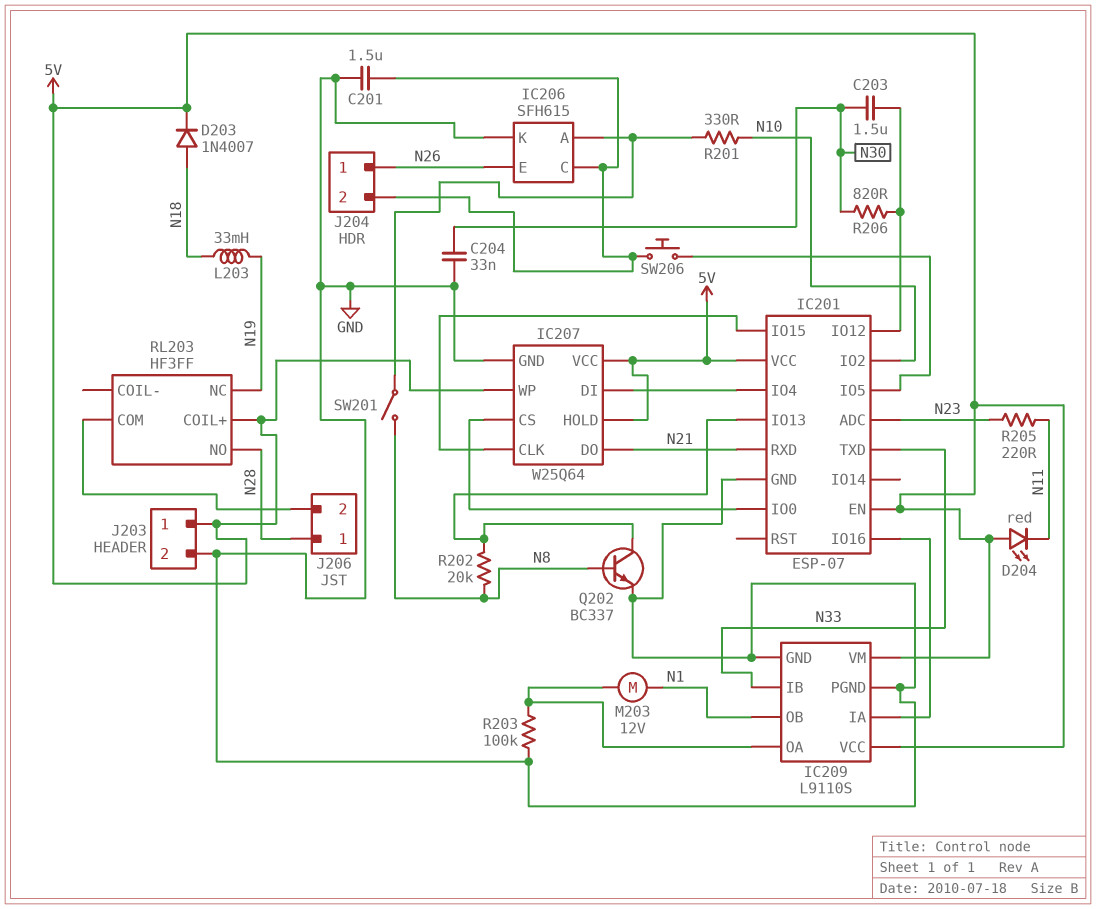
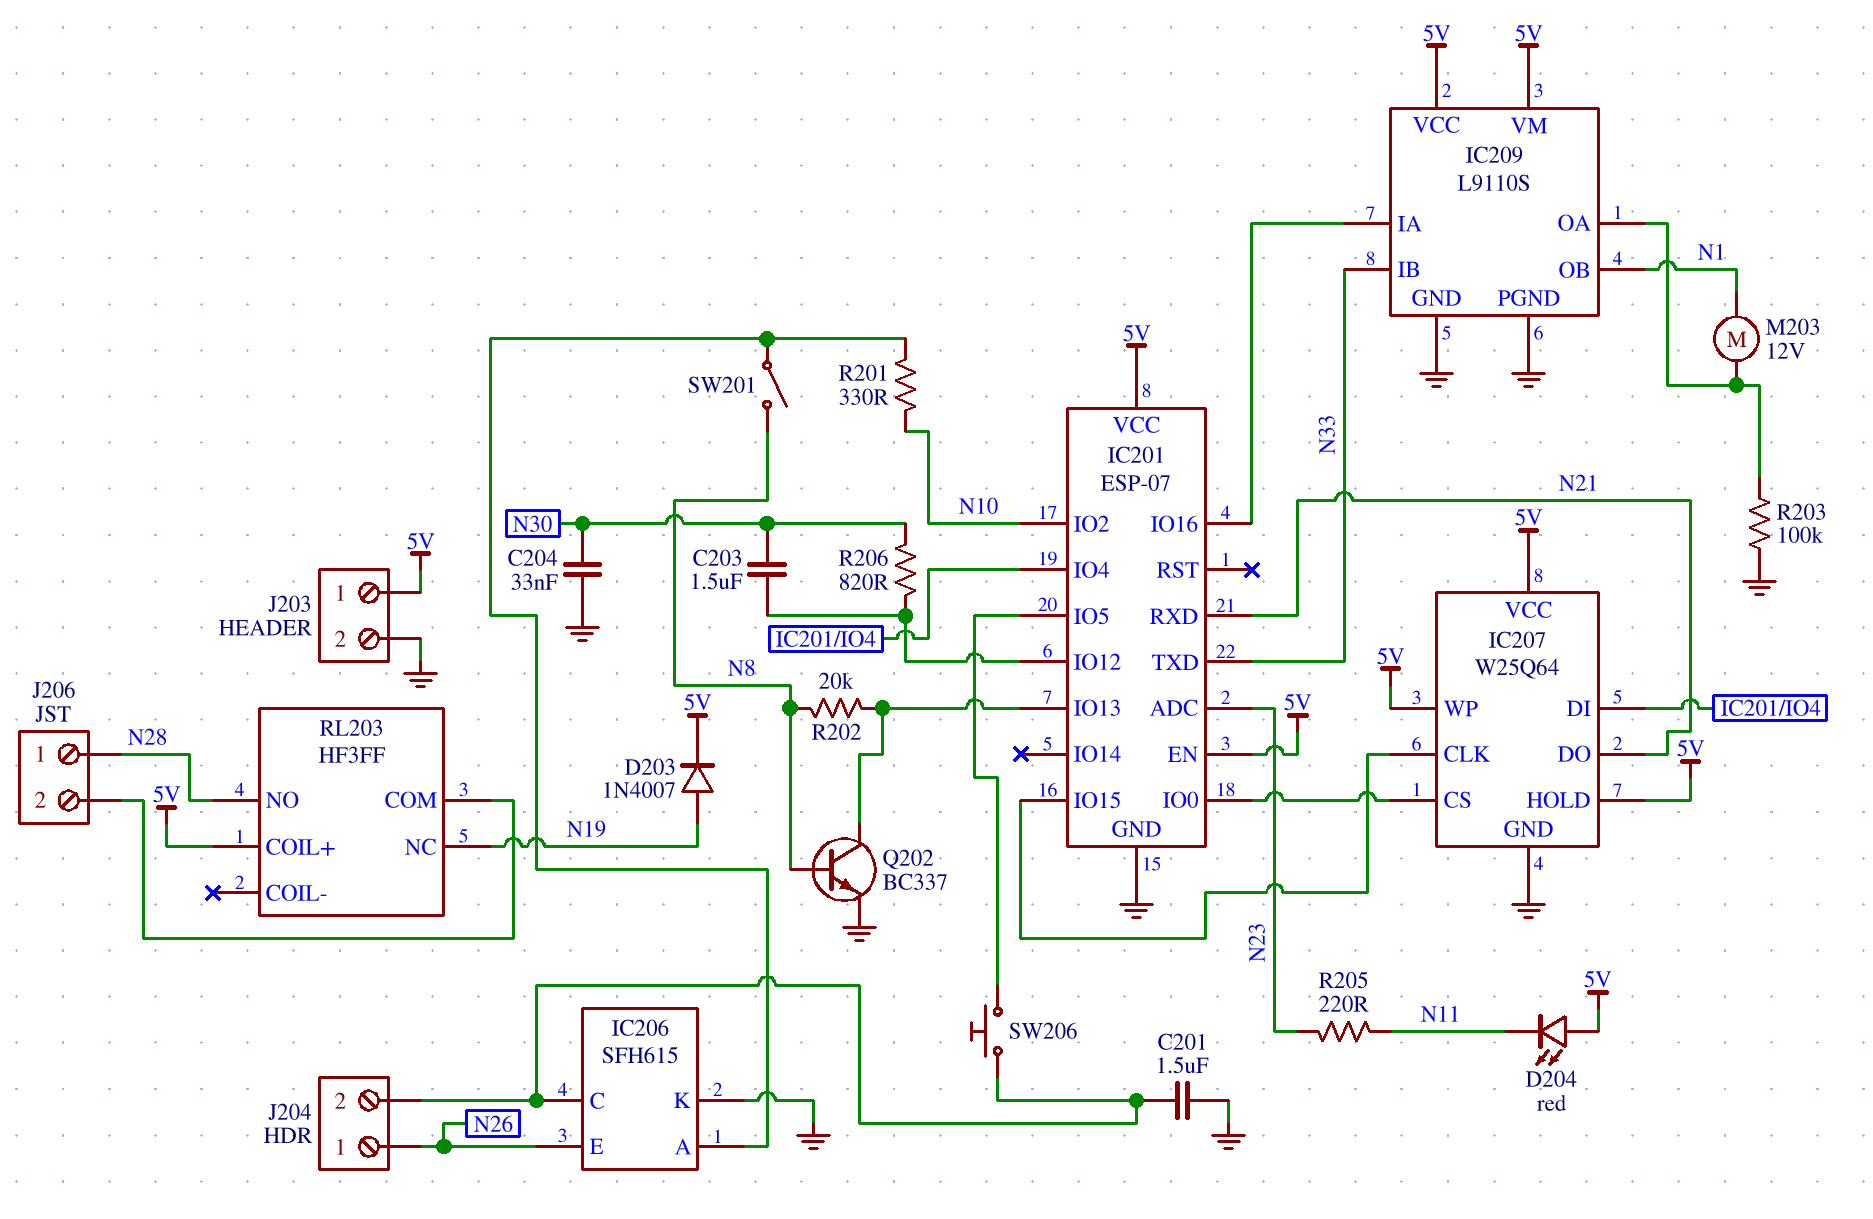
D203: diode 1N4007 (A N18, K 5V) -> diode 1N4007 (A N19, K 5V)
L203: 33mH (N18, N19) -> none

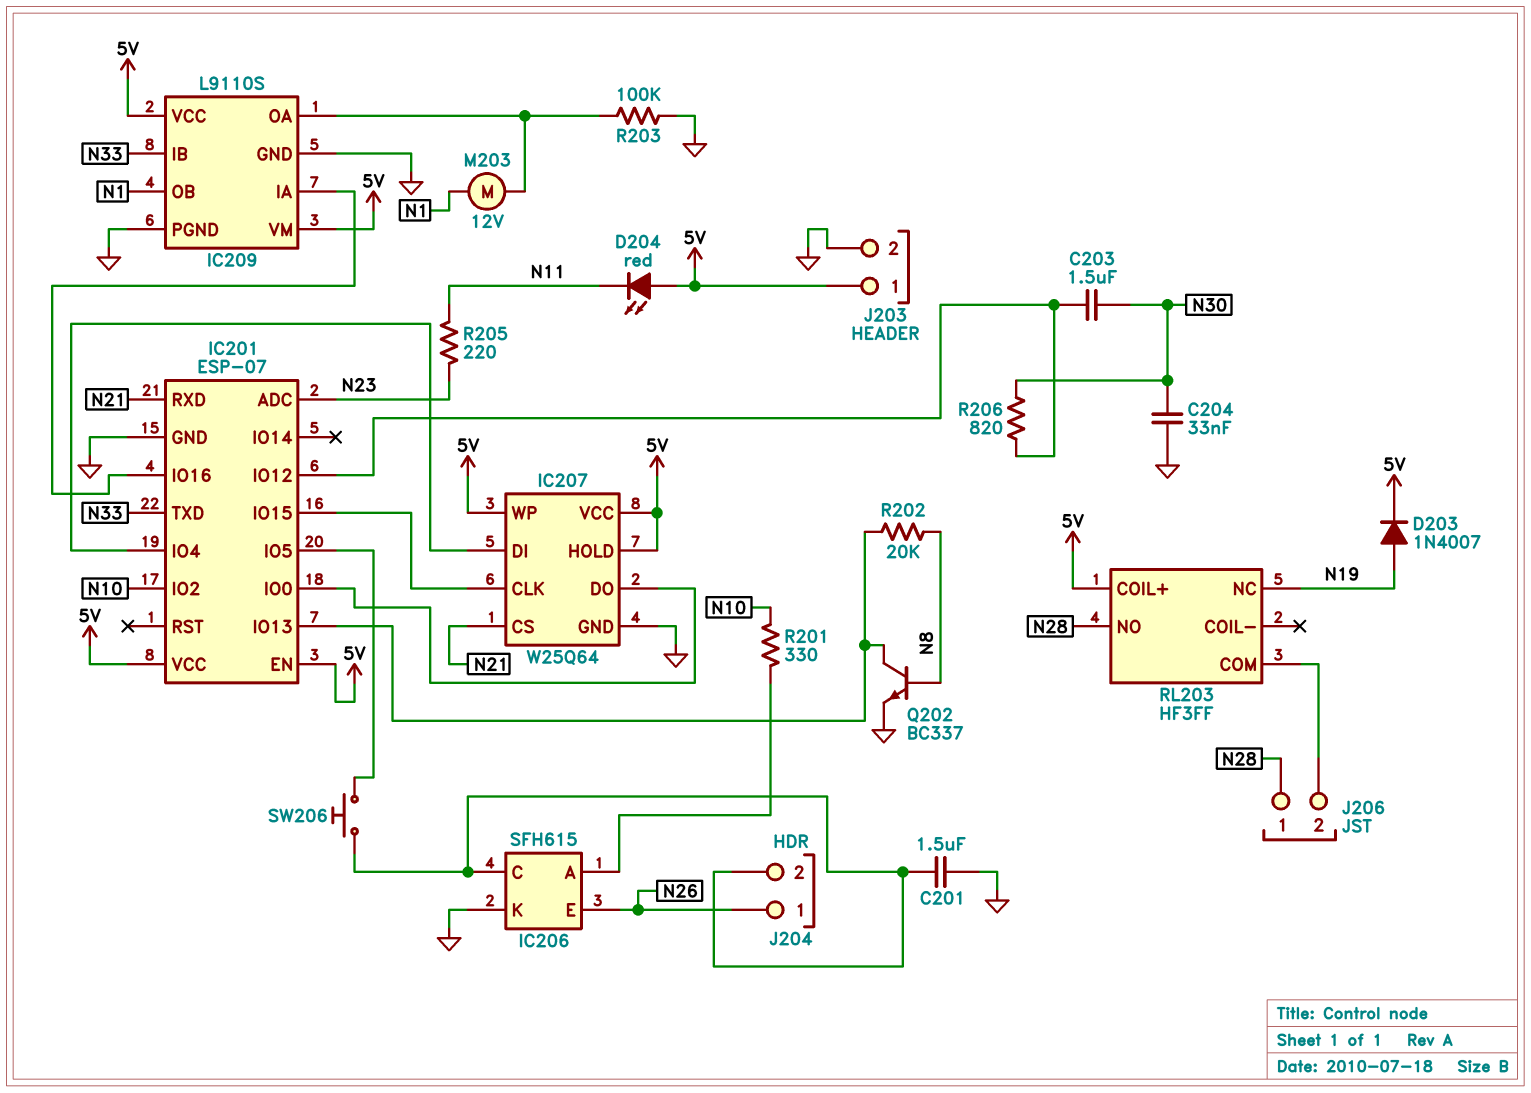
IC207 pin CS: IC201/IO0 -> N21
IC207 pin DO: N21 -> IC201/IO0
SW201: switch (IC206/A, N8) -> none

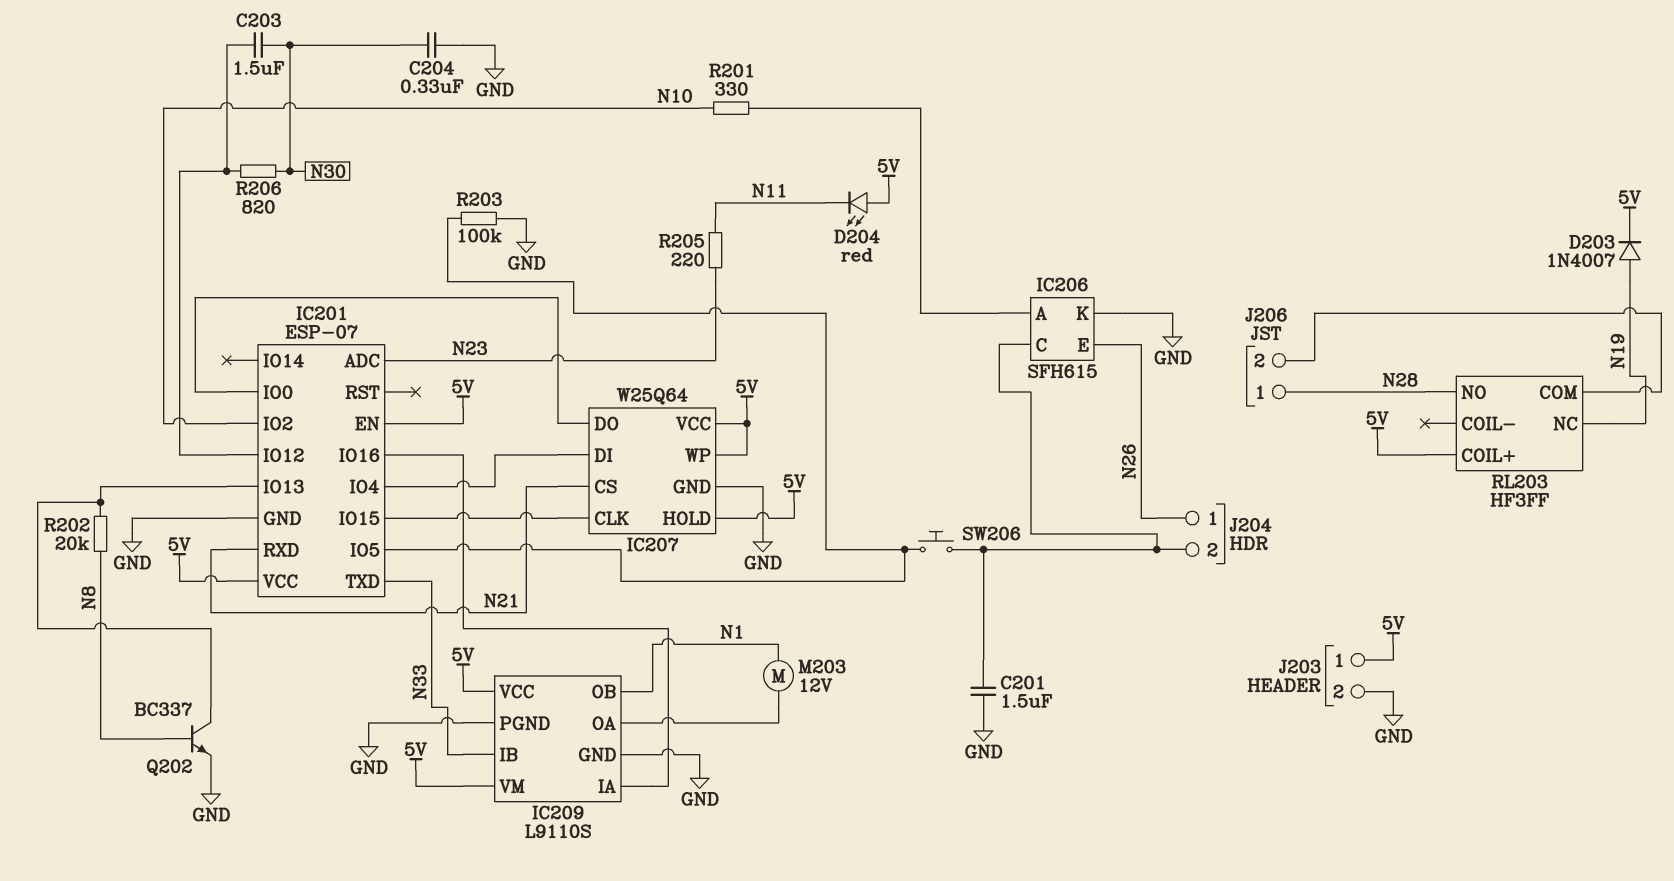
C204: 33nF (GND, N30) -> 330nF (GND, N30)
R203: 100k (GND, IC209/OA) -> 100k (GND, IC201/IO5)

